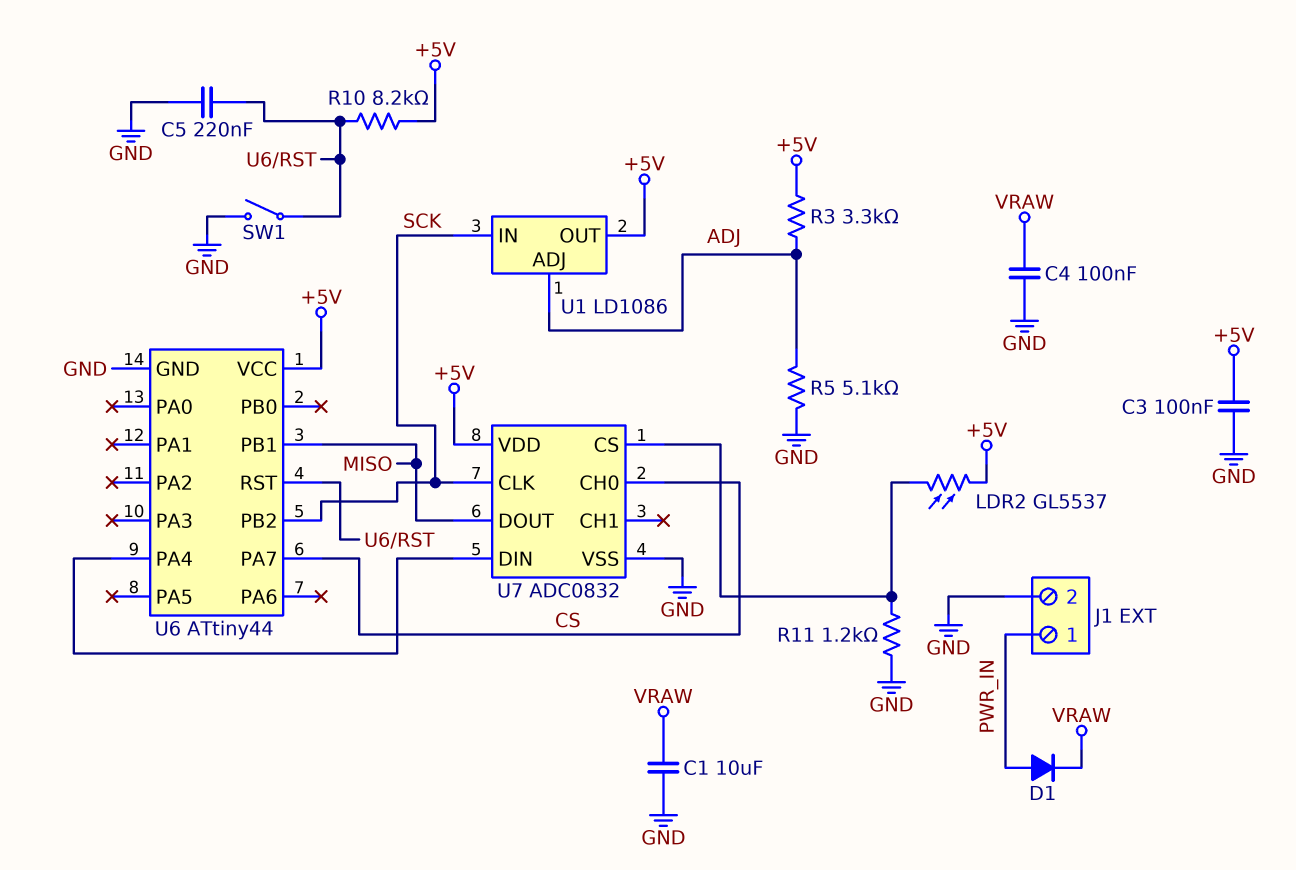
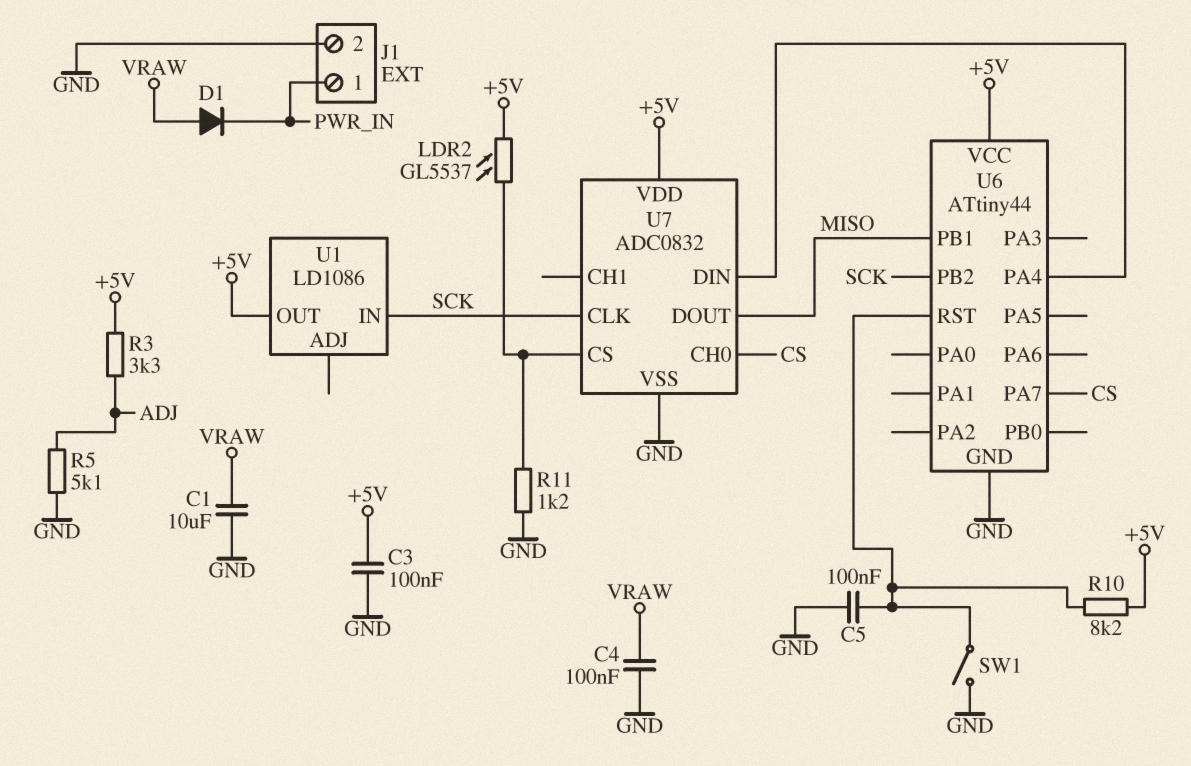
C5: 220nF (GND, U6/RST) -> 100nF (GND, U6/RST)
D1: diode (A PWR_IN, K VRAW) -> diode (A VRAW, K PWR_IN)
U1 pin ADJ: ADJ -> none

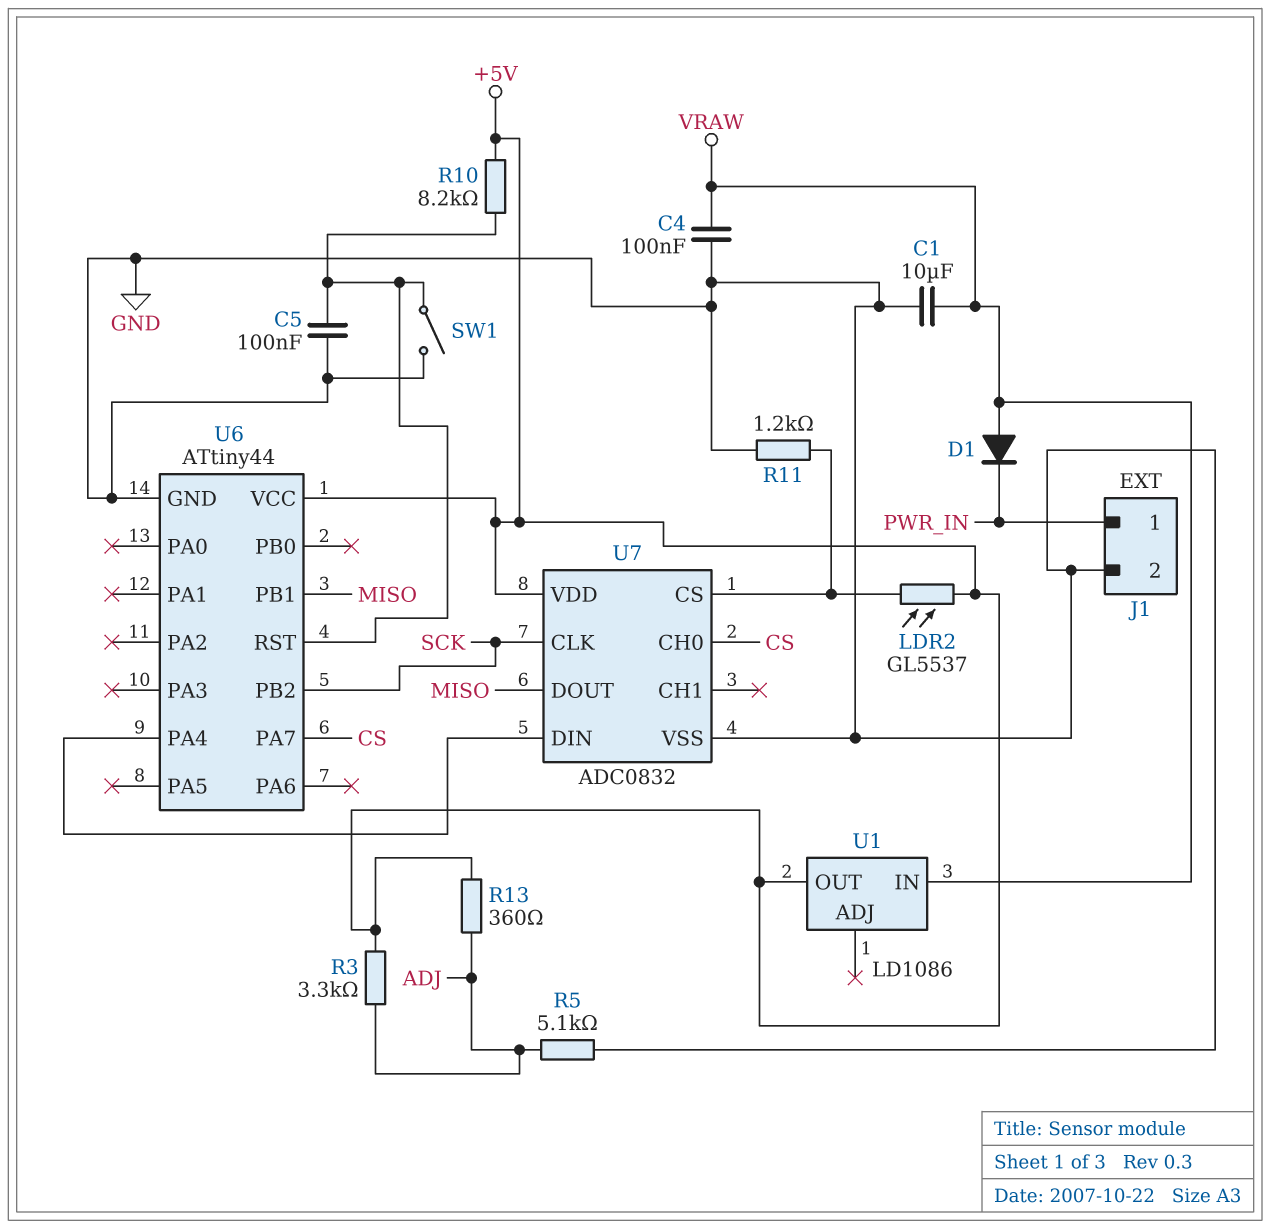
C3: 100nF (+5V, GND) -> none
R13: none -> 360 (+5V, ADJ)
U1 pin IN: SCK -> VRAW

